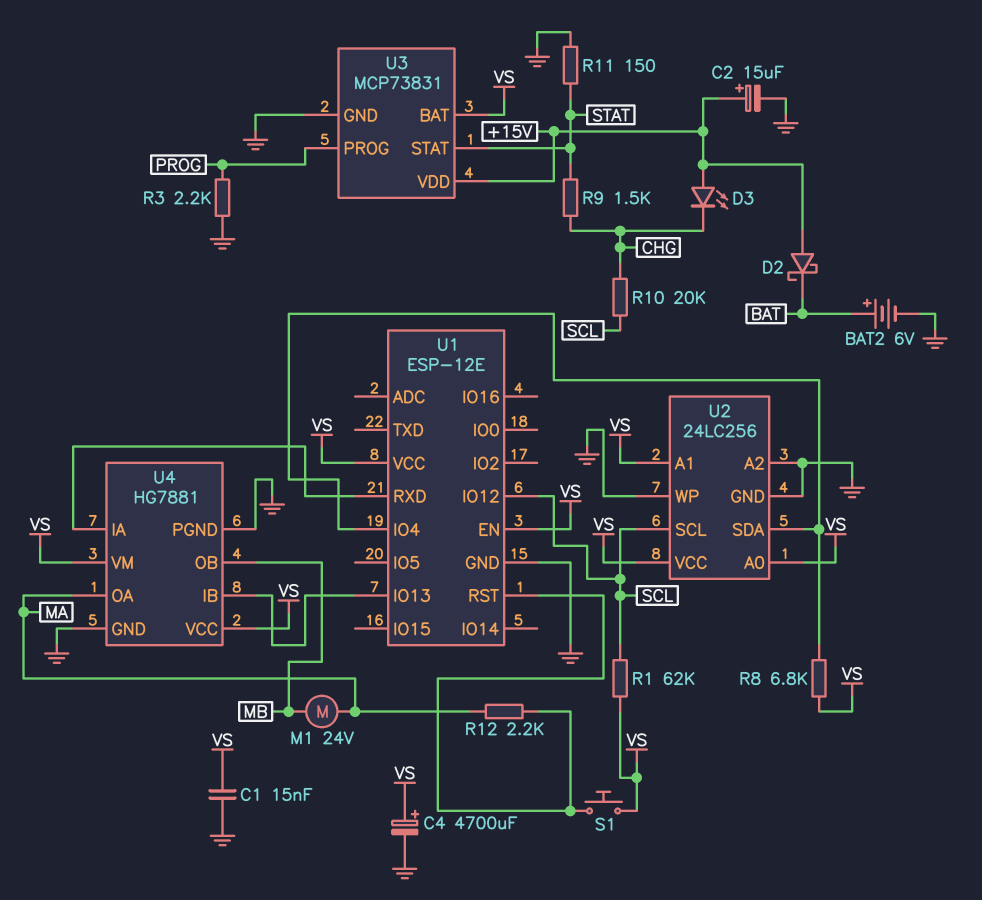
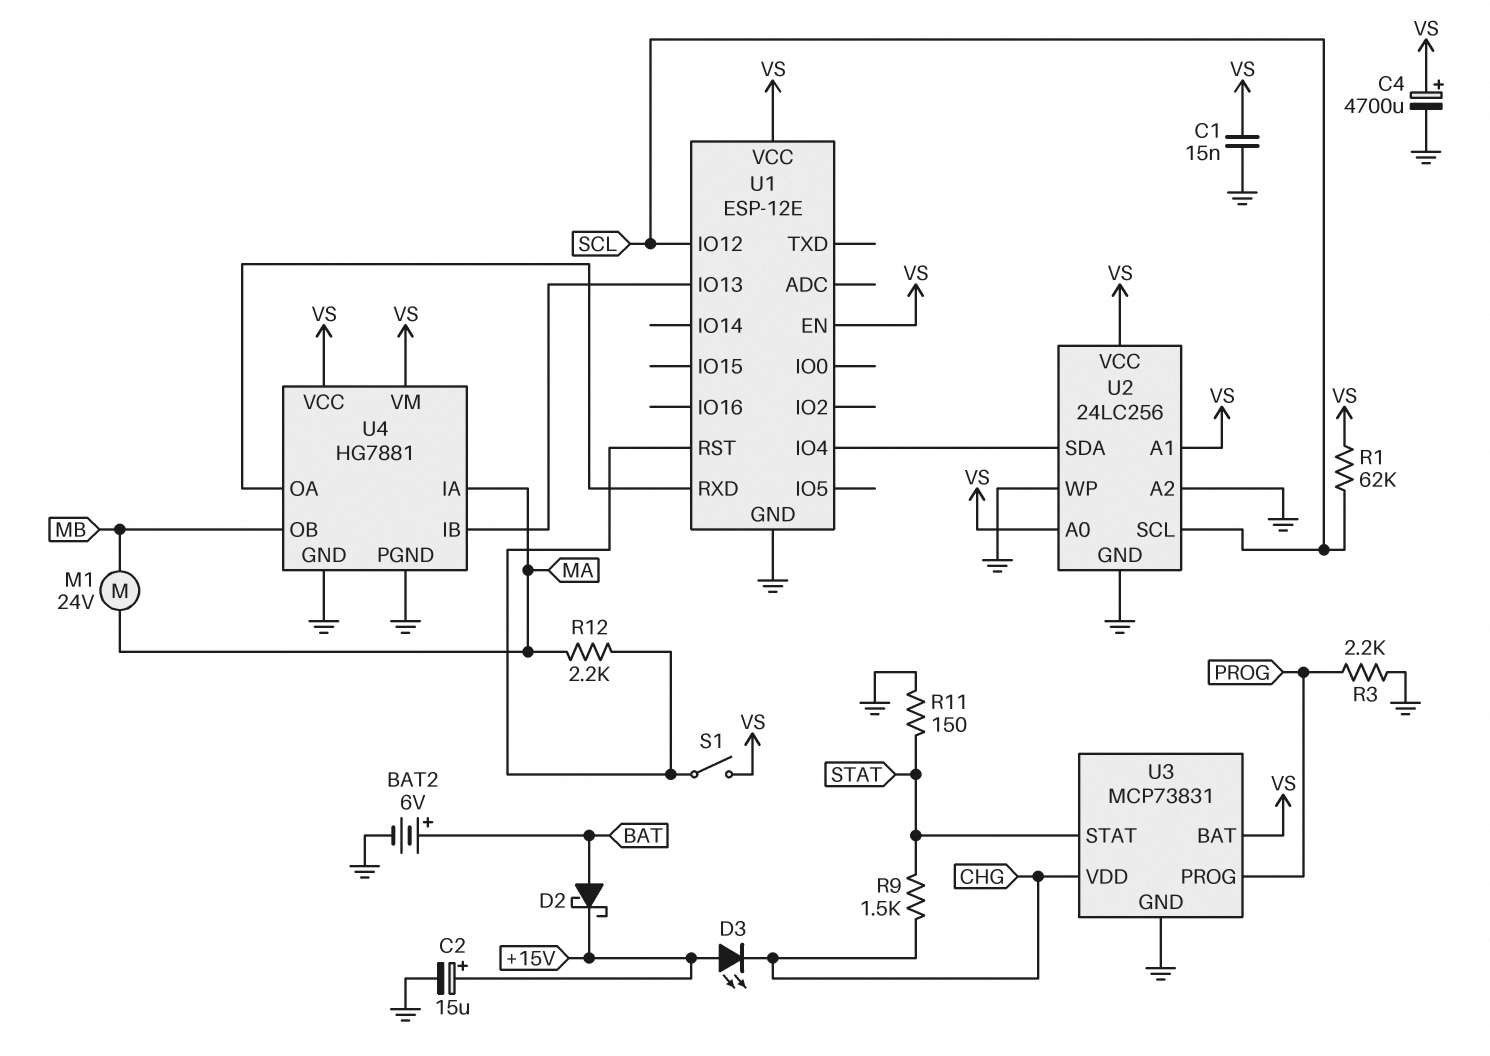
D2: schottky (A +15V, K BAT) -> schottky (A BAT, K +15V)
R8: 6.8k (U1/IO4, VS) -> none
R10: 20k (CHG, SCL) -> none
S1: button (U1/RST, VS) -> switch (U1/RST, VS)
U3 pin VDD: +15V -> CHG
U4 pin IA: U1/RXD -> MA
U4 pin OA: MA -> U1/RXD

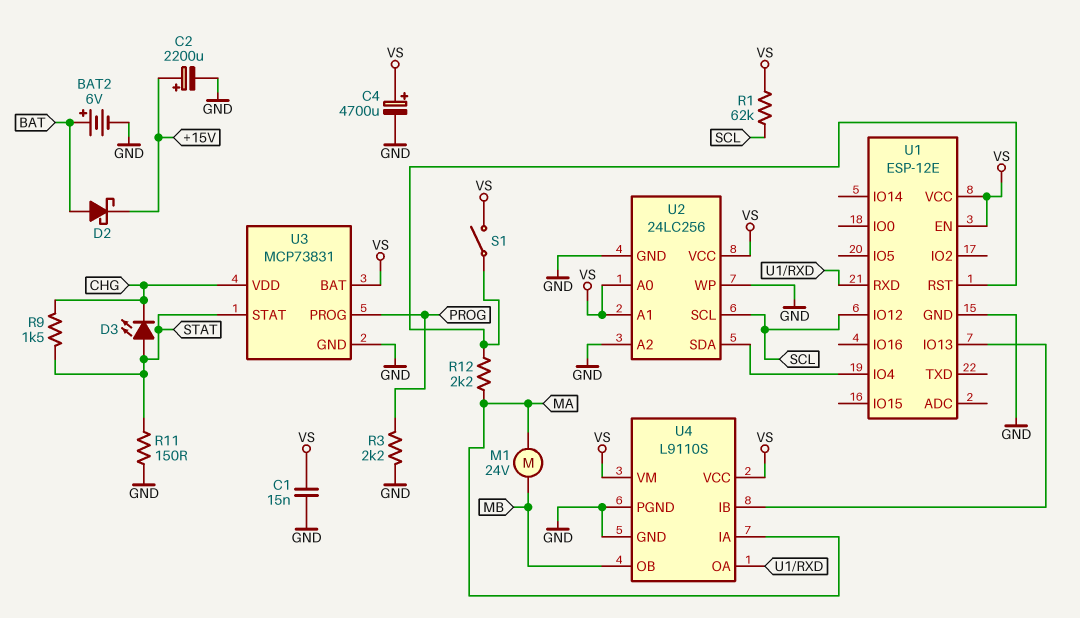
C2: 15uF (plus +15V, minus GND) -> 2200uF (plus +15V, minus GND)
D3: LED (A +15V, K CHG) -> LED (A STAT, K CHG)
U4: HG7881 -> L9110S

